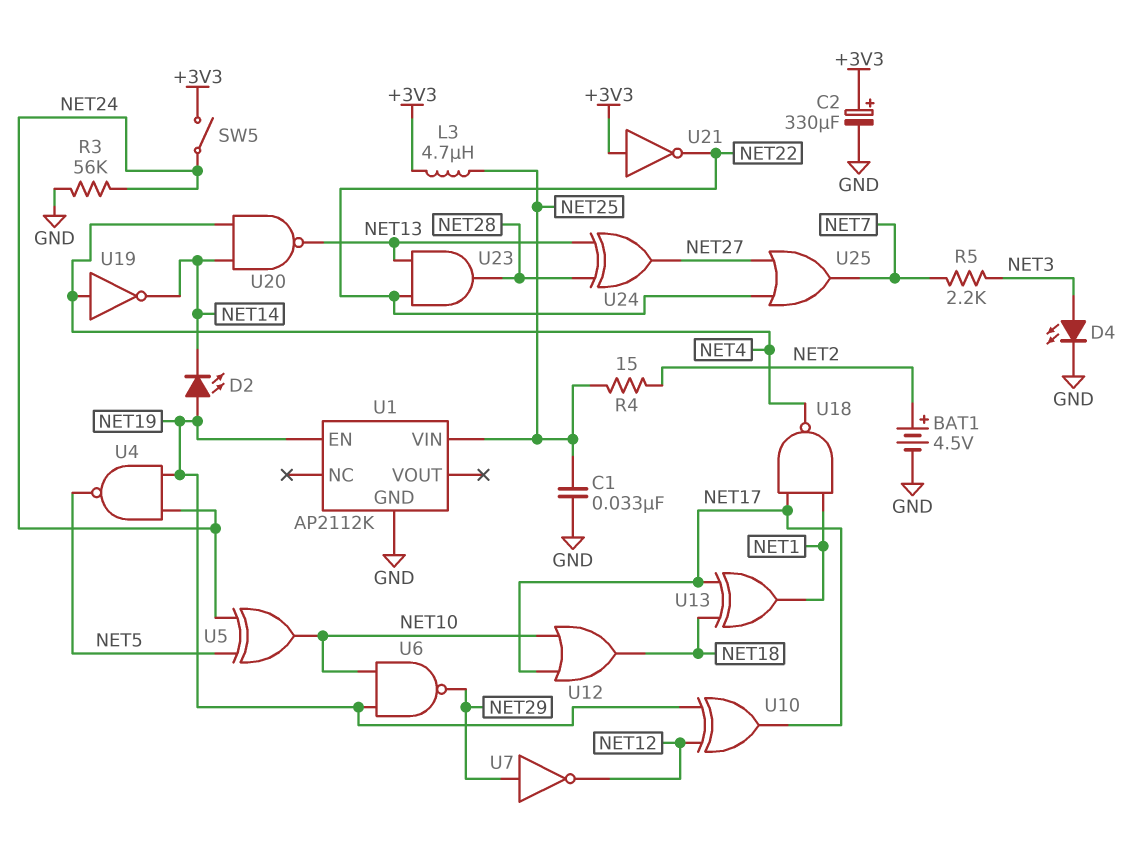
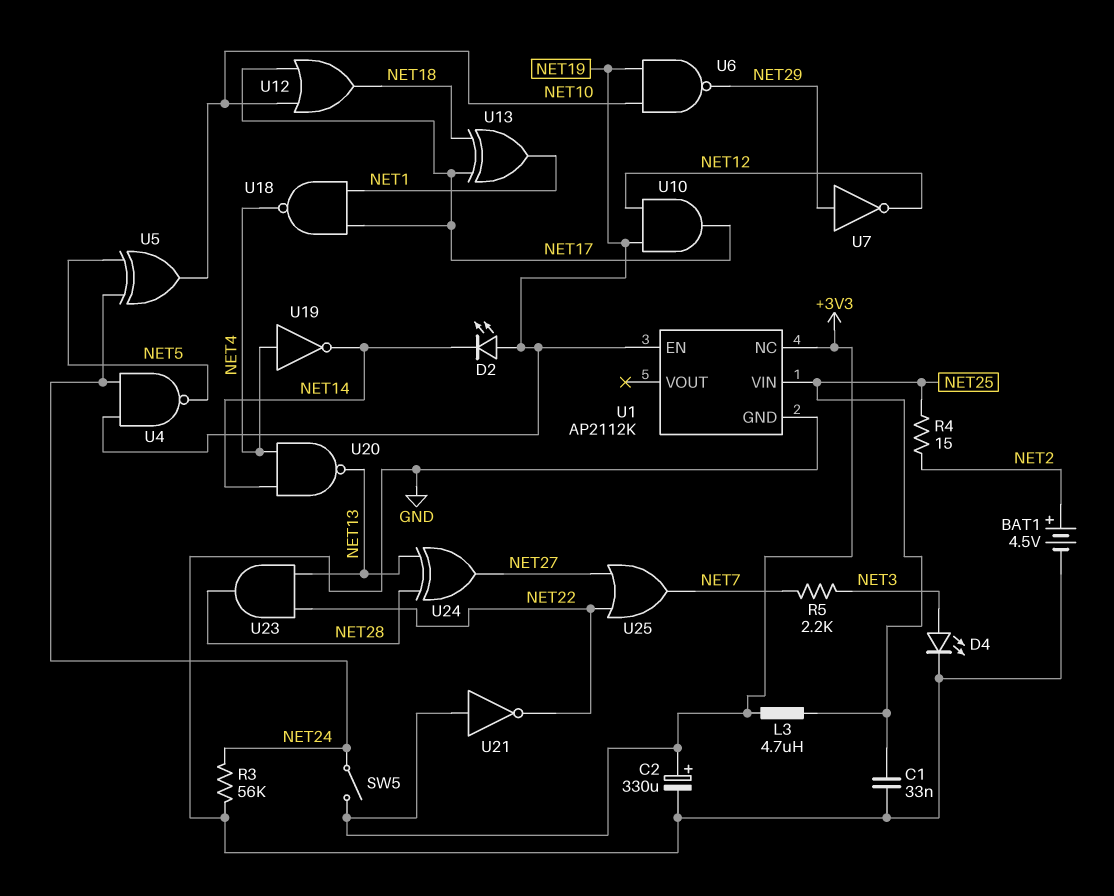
U1 pin NC: none -> +3V3
U10: XOR (in NET12, in NET19, out NET17) -> AND (in NET12, in NET19, out NET17)

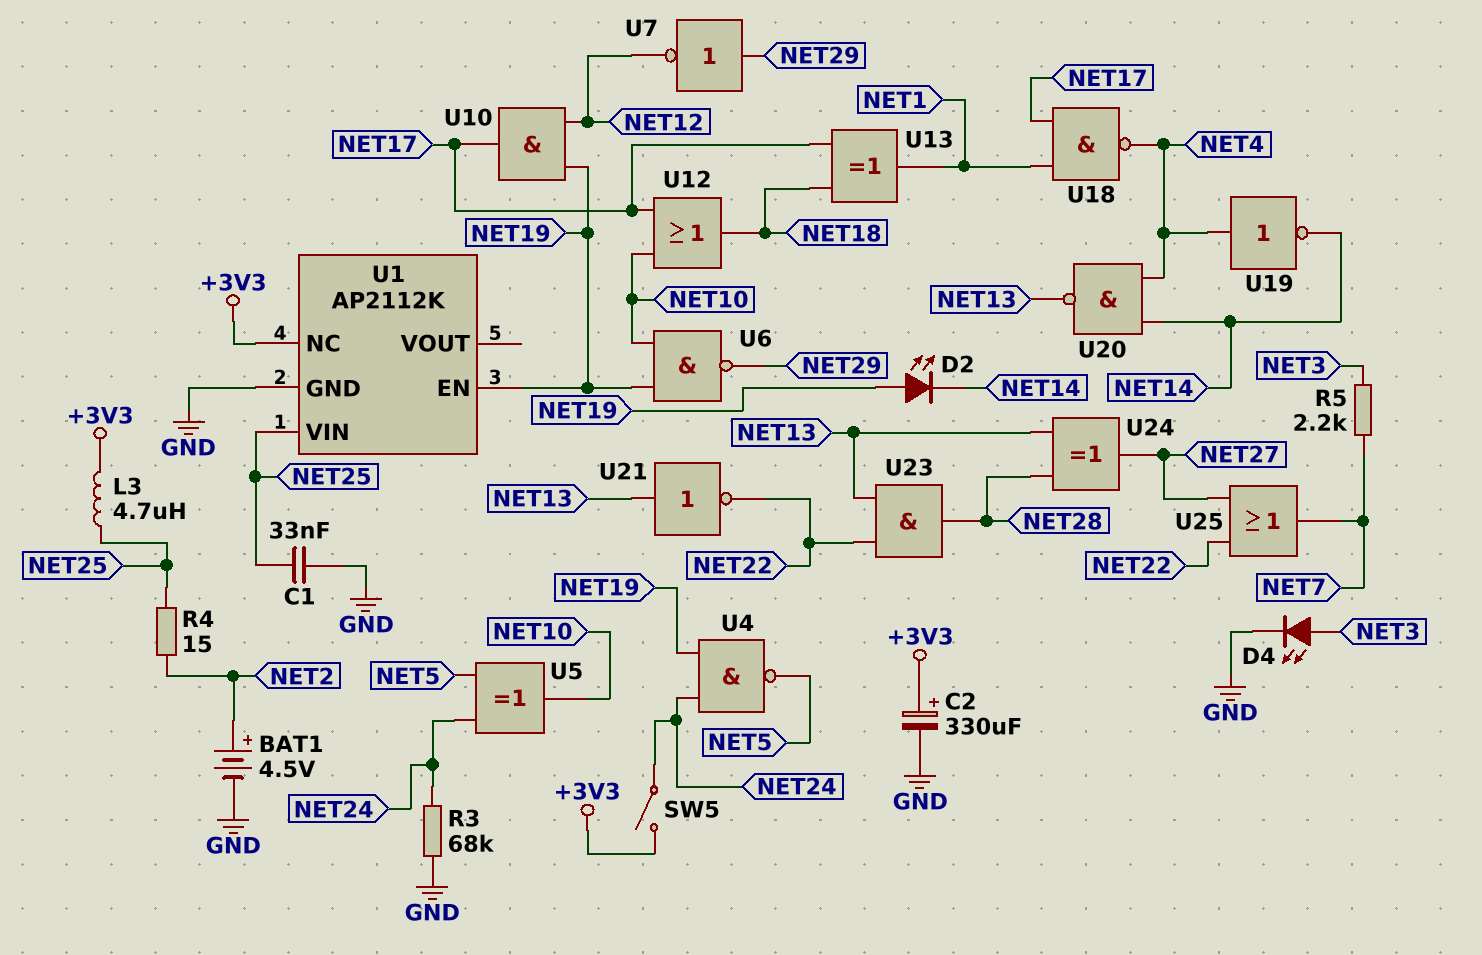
R3: 56k (GND, NET24) -> 68k (GND, NET24)
U21: NOT (in +3V3, out NET22) -> NOT (in NET13, out NET22)

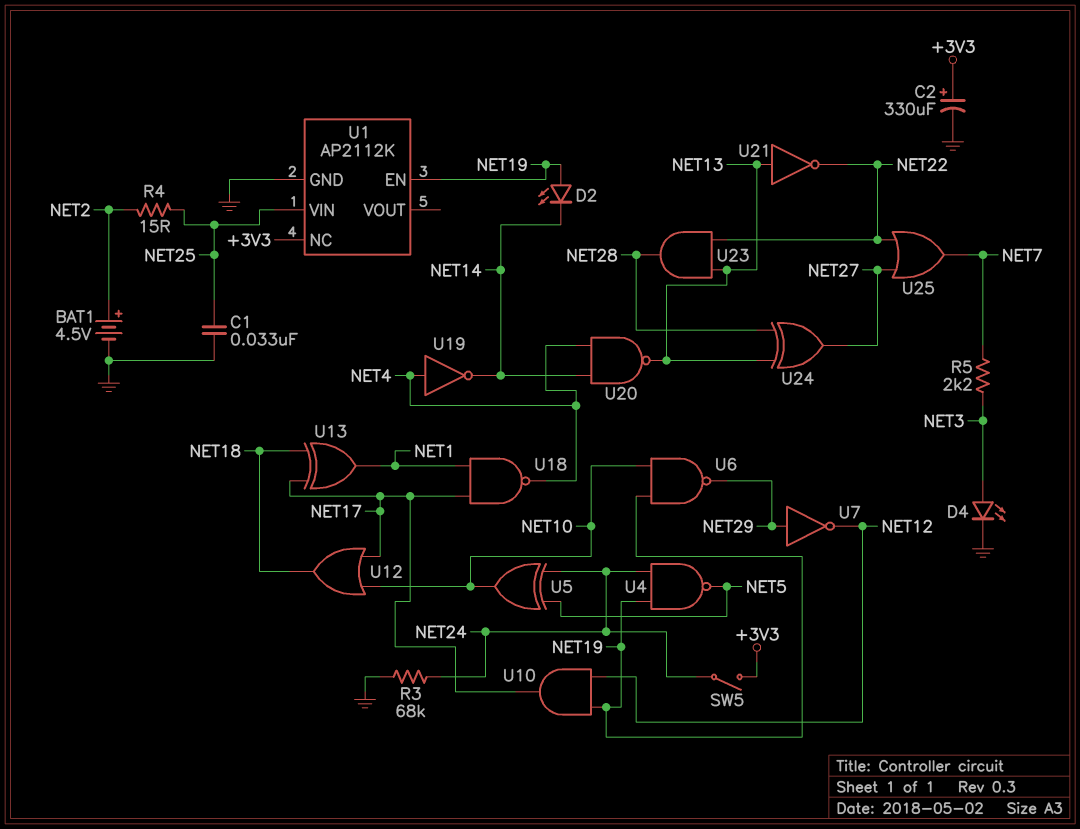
L3: 4.7uH (+3V3, NET25) -> none

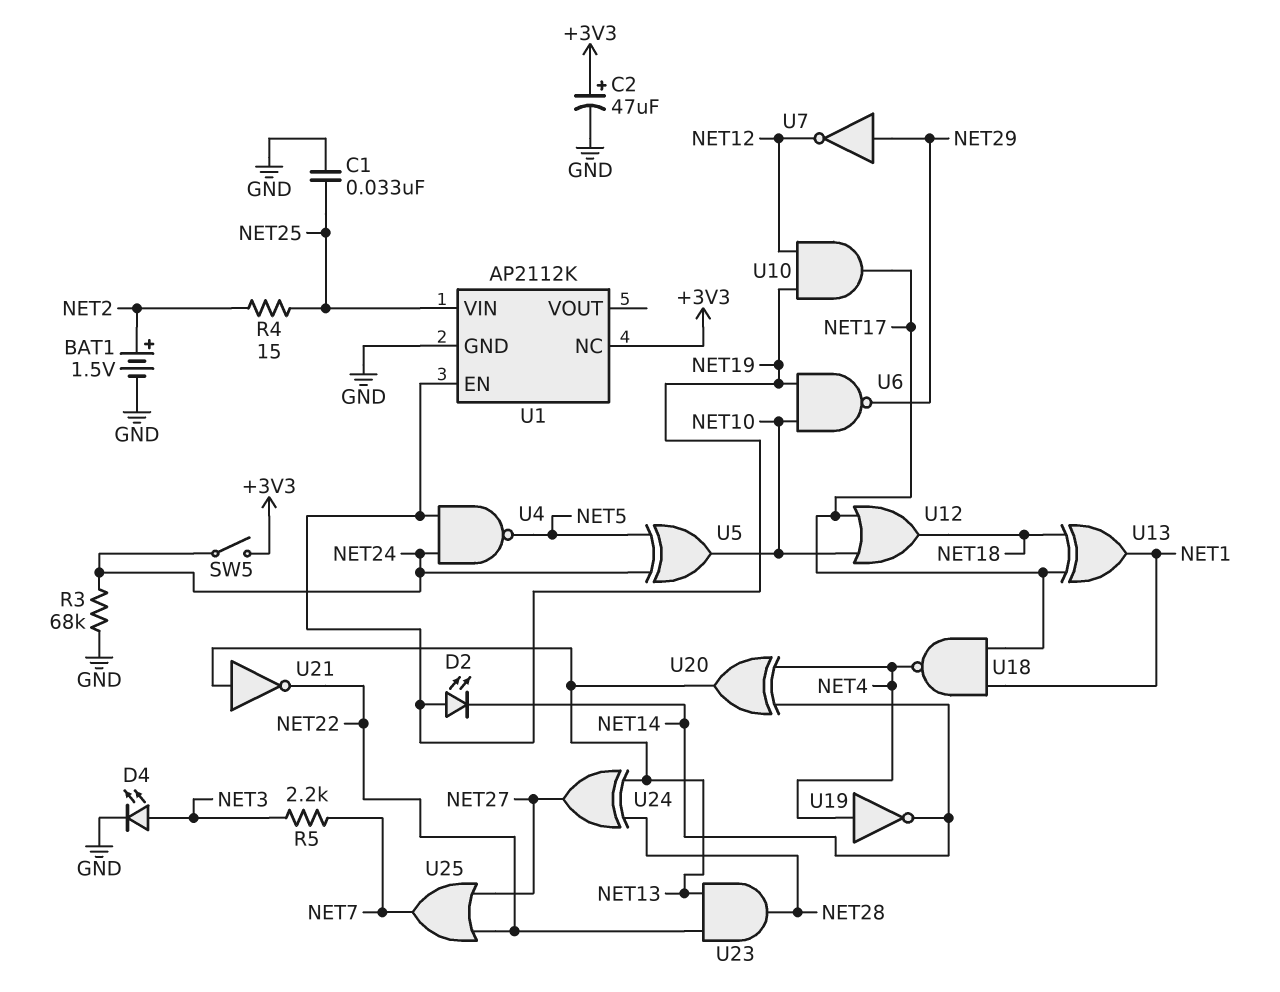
BAT1: 4.5V (plus NET2, minus GND) -> 1.5V (plus NET2, minus GND)
C2: 330uF (plus +3V3, minus GND) -> 47uF (plus +3V3, minus GND)
U20: NAND (in NET4, in NET14, out NET13) -> XOR (in NET4, in NET14, out NET13)

